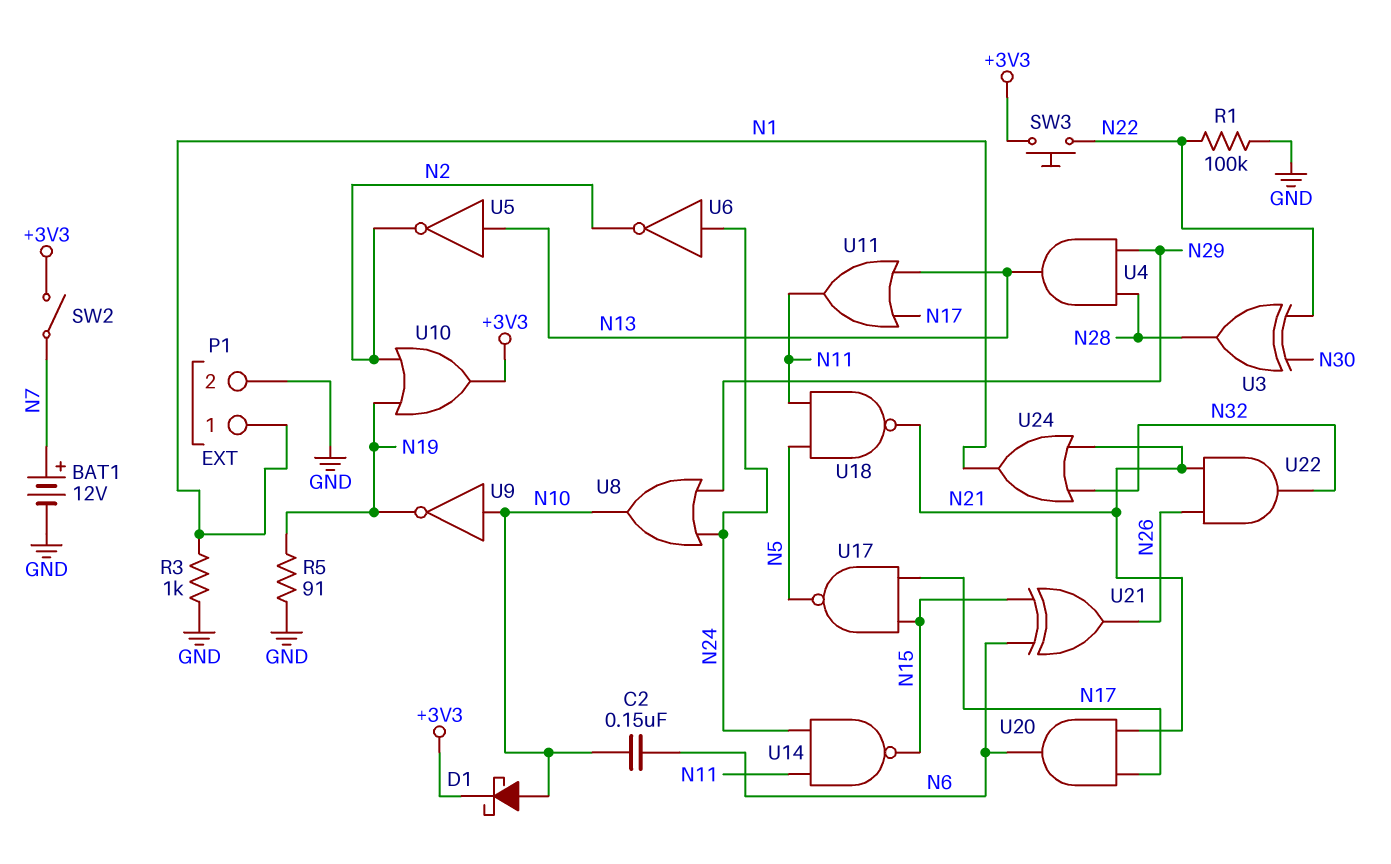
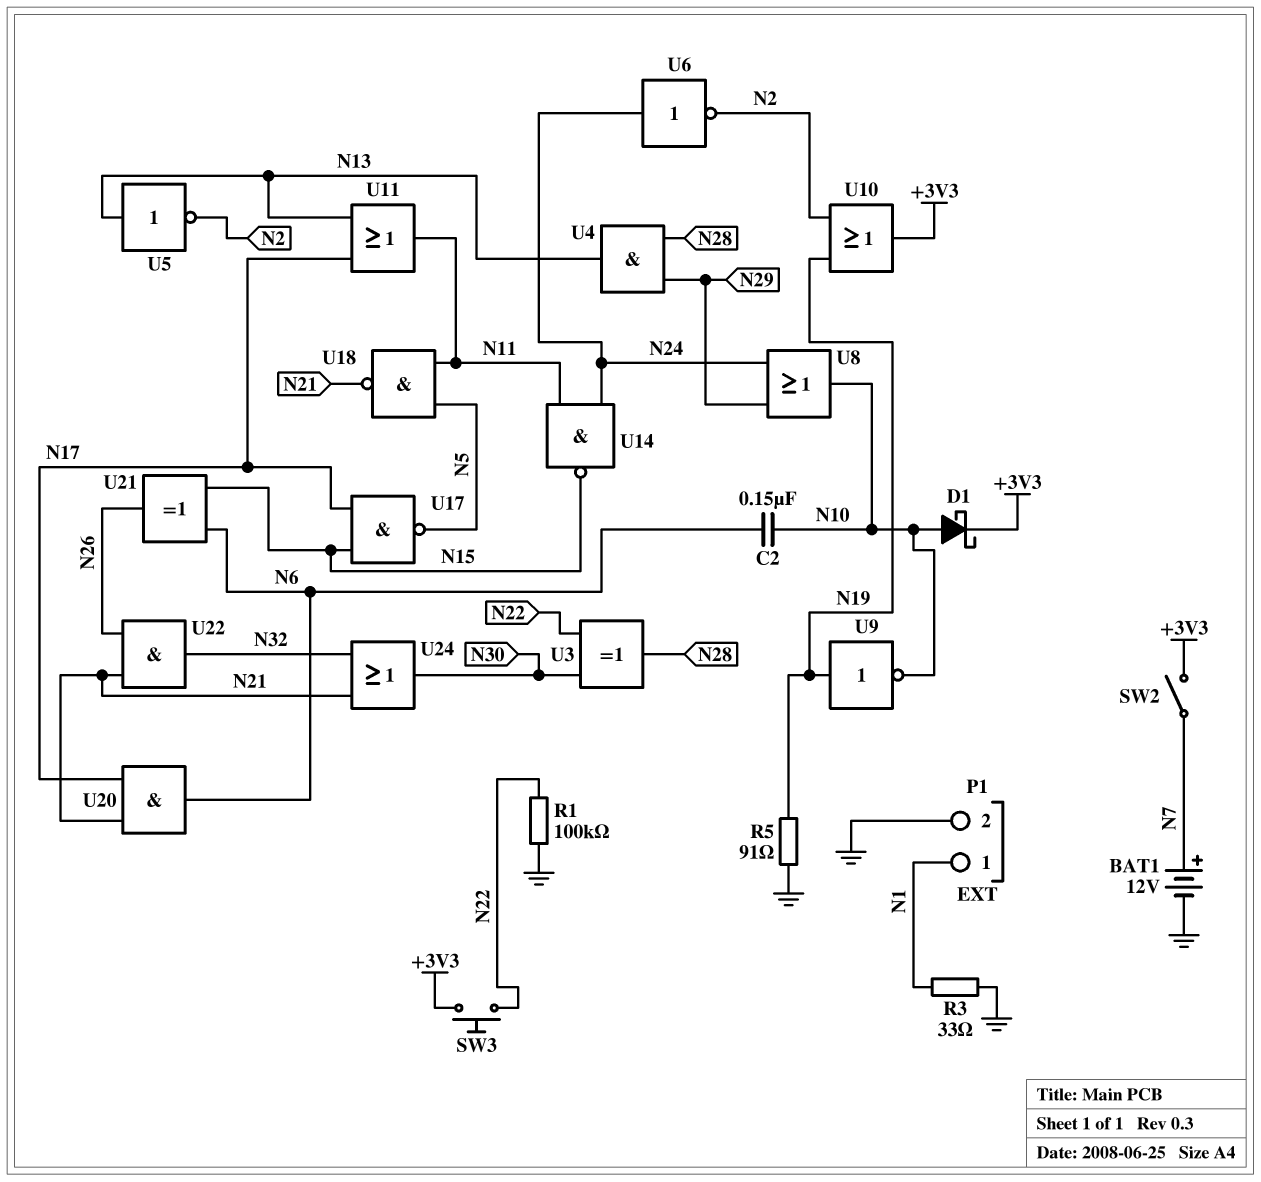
R3: 1k (GND, N1) -> 33 (GND, N1)
U9: NOT (in N10, out N19) -> NOT (in N19, out N10)
U24: OR (in N21, in N32, out N1) -> OR (in N21, in N32, out N30)

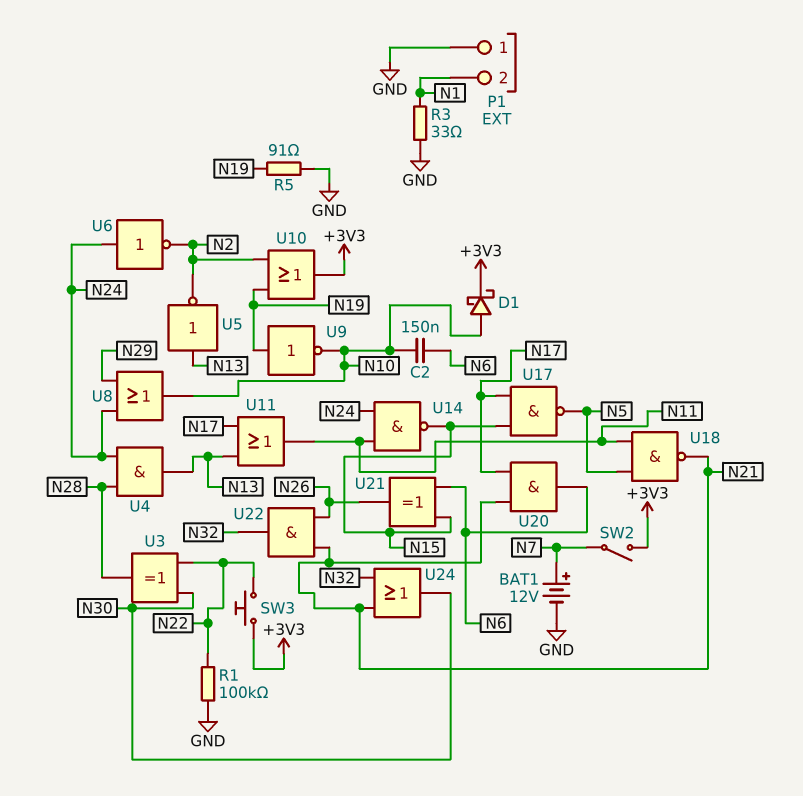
P1 pin 1: N1 -> GND
P1 pin 2: GND -> N1
U4: AND (in N28, in N29, out N13) -> AND (in N24, in N28, out N13)

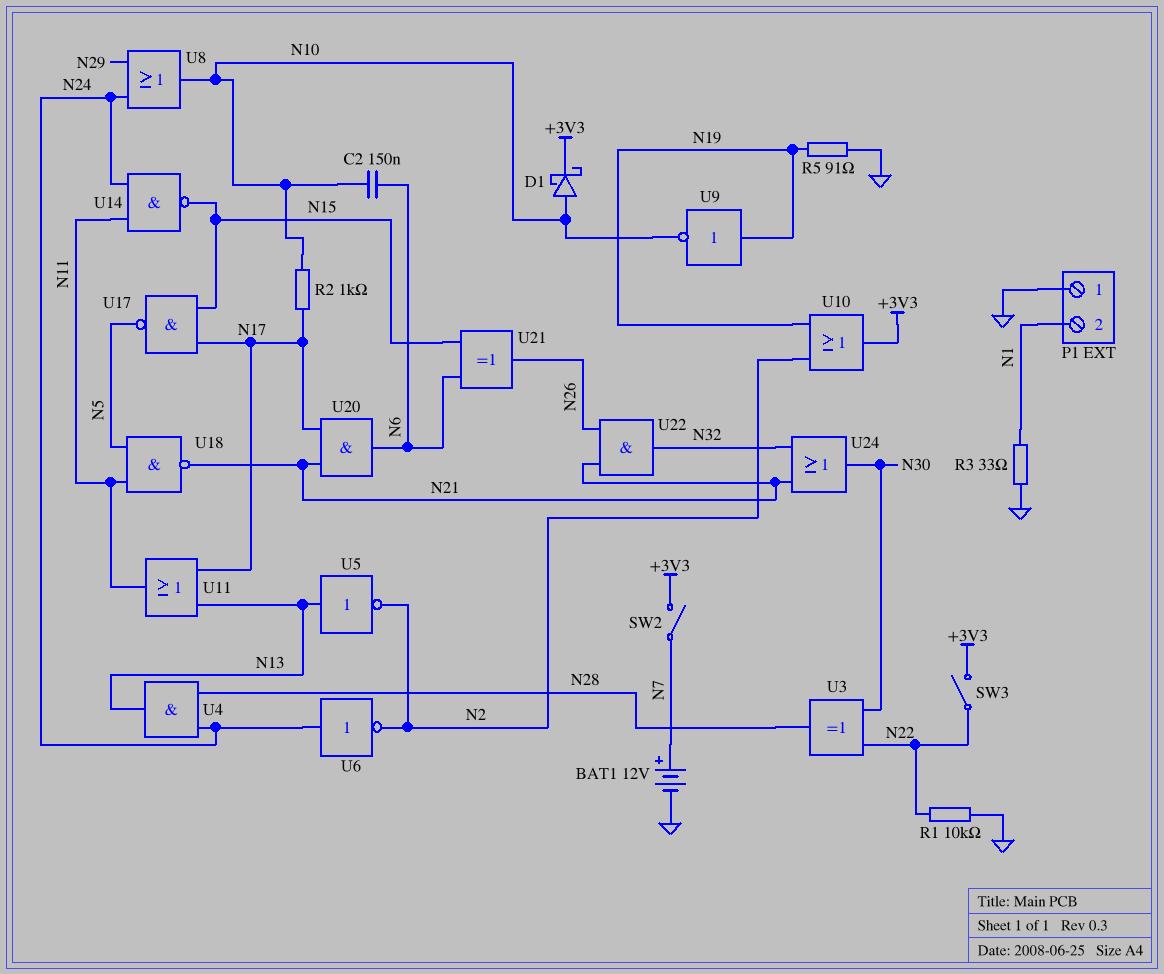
R1: 100k (GND, N22) -> 10k (GND, N22)
R2: none -> 1k (N10, N17)
SW3: button (+3V3, N22) -> switch (+3V3, N22)

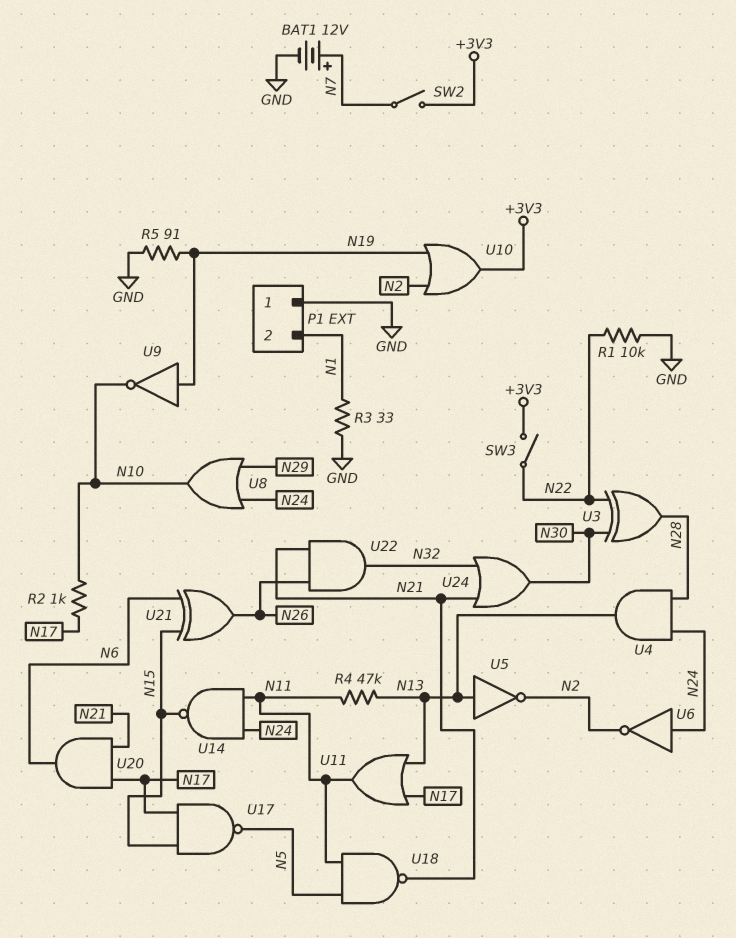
C2: 150nF (N6, N10) -> none
D1: schottky (A N10, K +3V3) -> none
R4: none -> 47k (N11, N13)

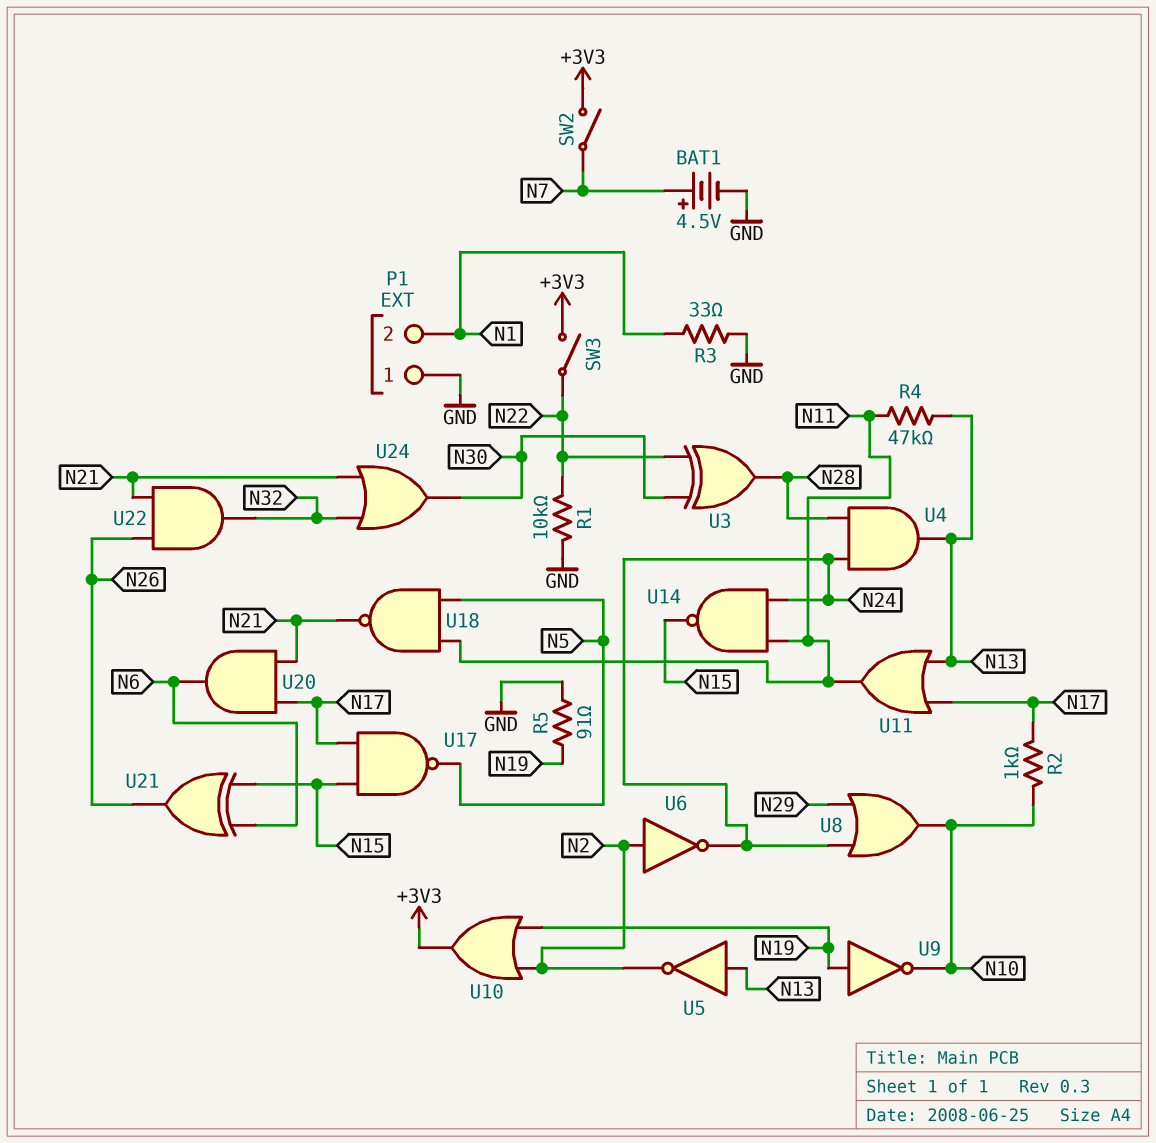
BAT1: 12V (plus N7, minus GND) -> 4.5V (plus N7, minus GND)
U6: NOT (in N24, out N2) -> NOT (in N2, out N24)

